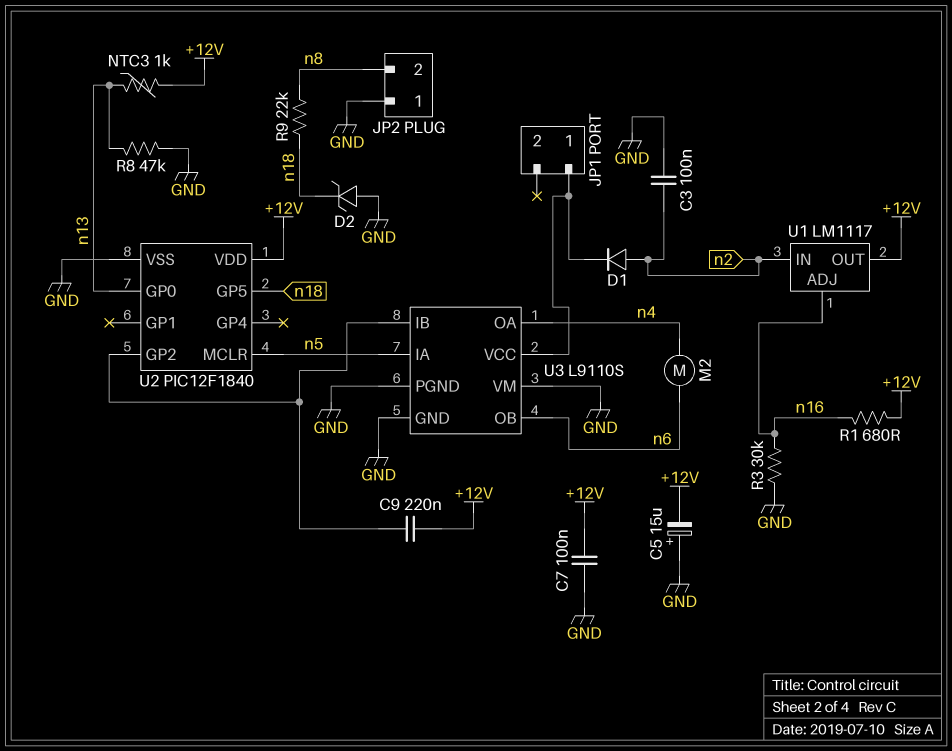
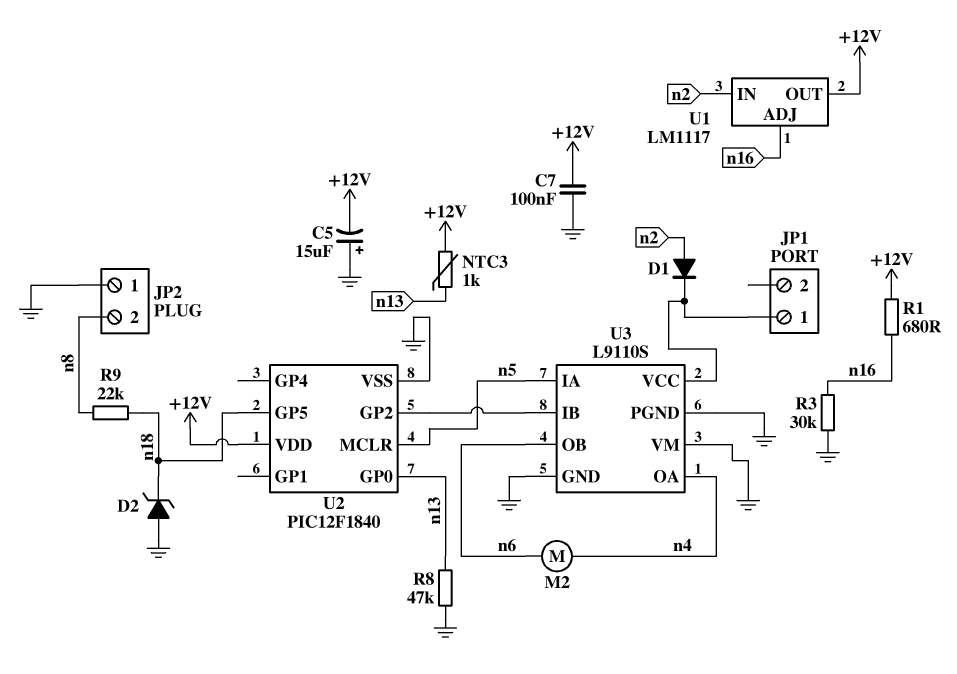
C3: 100nF (GND, n2) -> none
C9: 220nF (+12V, U2/GP2) -> none

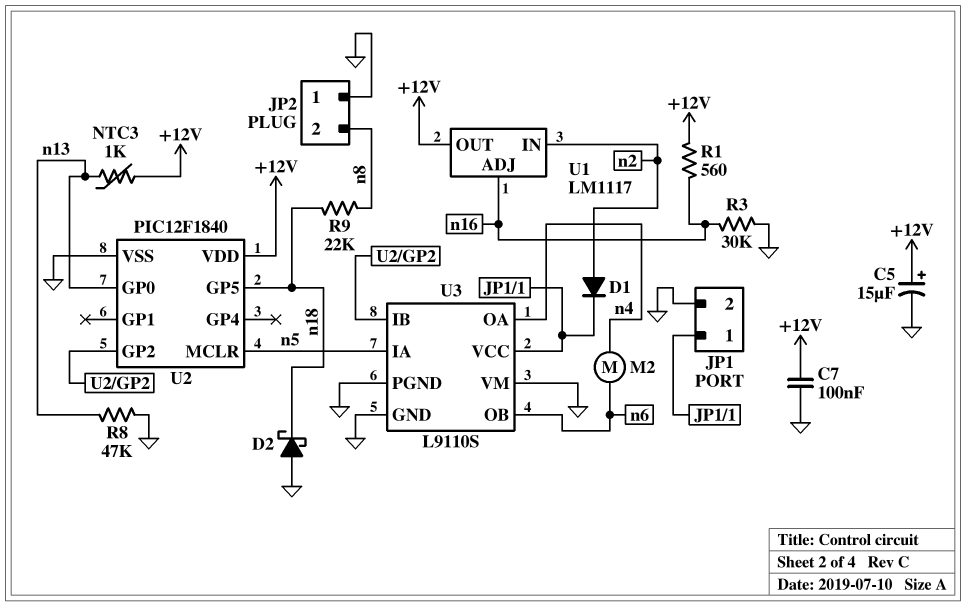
C5: 15uF (plus GND, minus +12V) -> 15uF (plus +12V, minus GND)
D2: zener (A GND, K n18) -> schottky (A GND, K n18)
JP1 pin 2: none -> GND
R1: 680 (+12V, n16) -> 560 (+12V, n16)

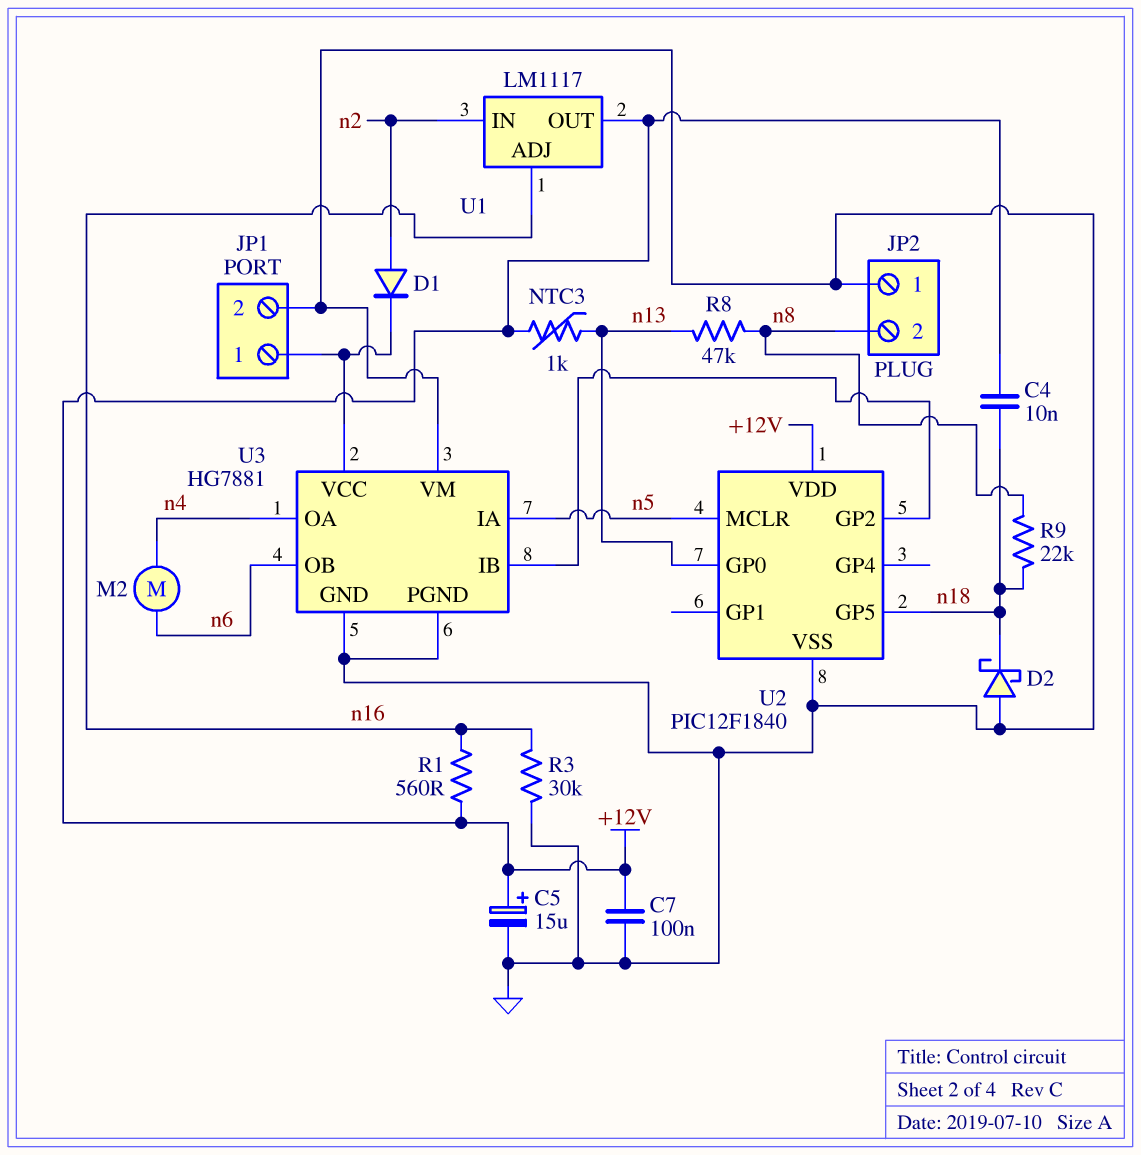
C4: none -> 10nF (+12V, n18)
R8: 47k (GND, n13) -> 47k (n8, n13)
U3: L9110S -> HG7881

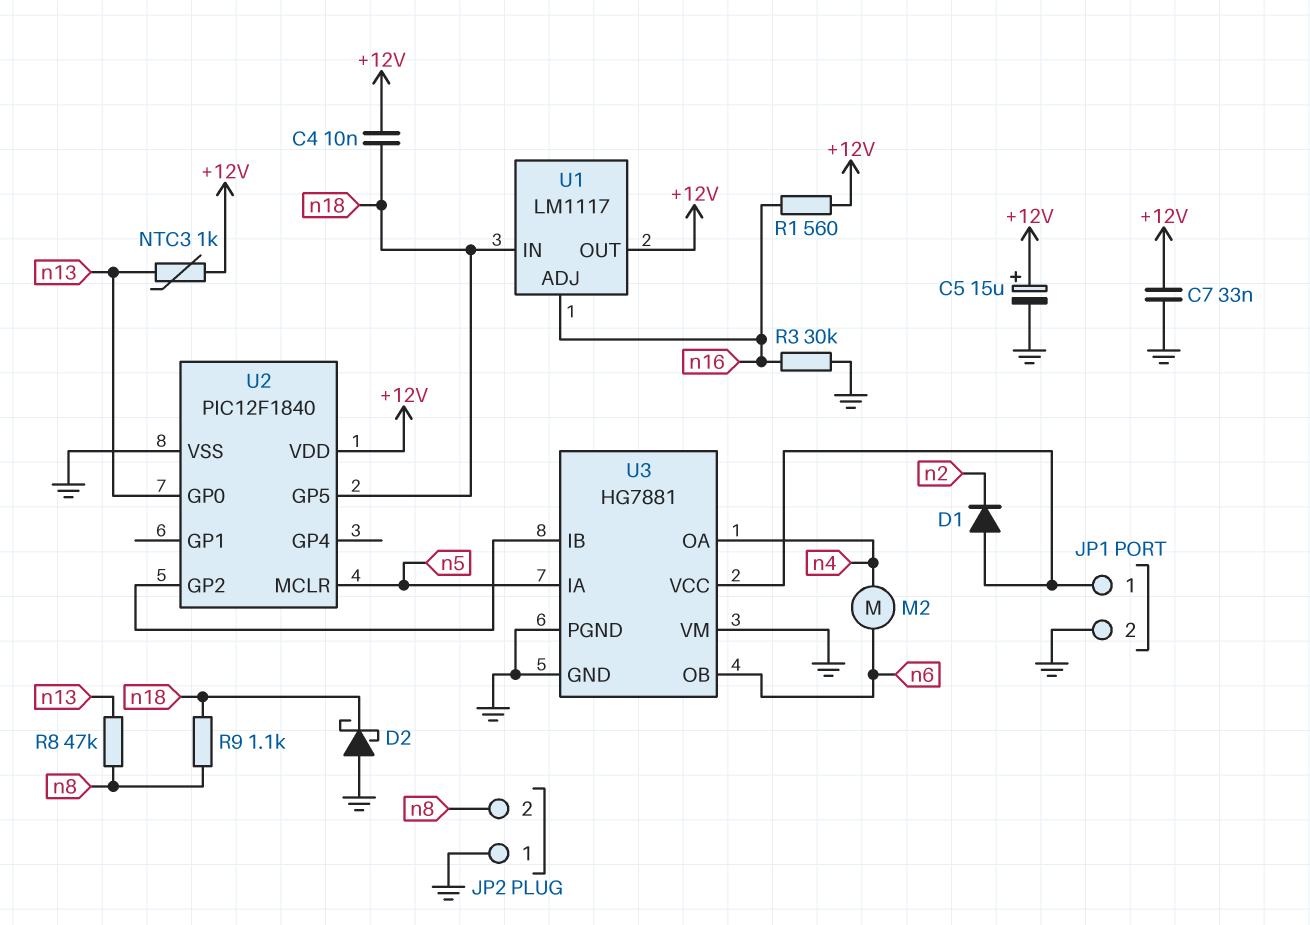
C7: 100nF (+12V, GND) -> 33nF (+12V, GND)
D1: diode (A n2, K JP1/1) -> diode (A JP1/1, K n2)
R9: 22k (n8, n18) -> 1.1k (n8, n18)
U1 pin IN: n2 -> n18

